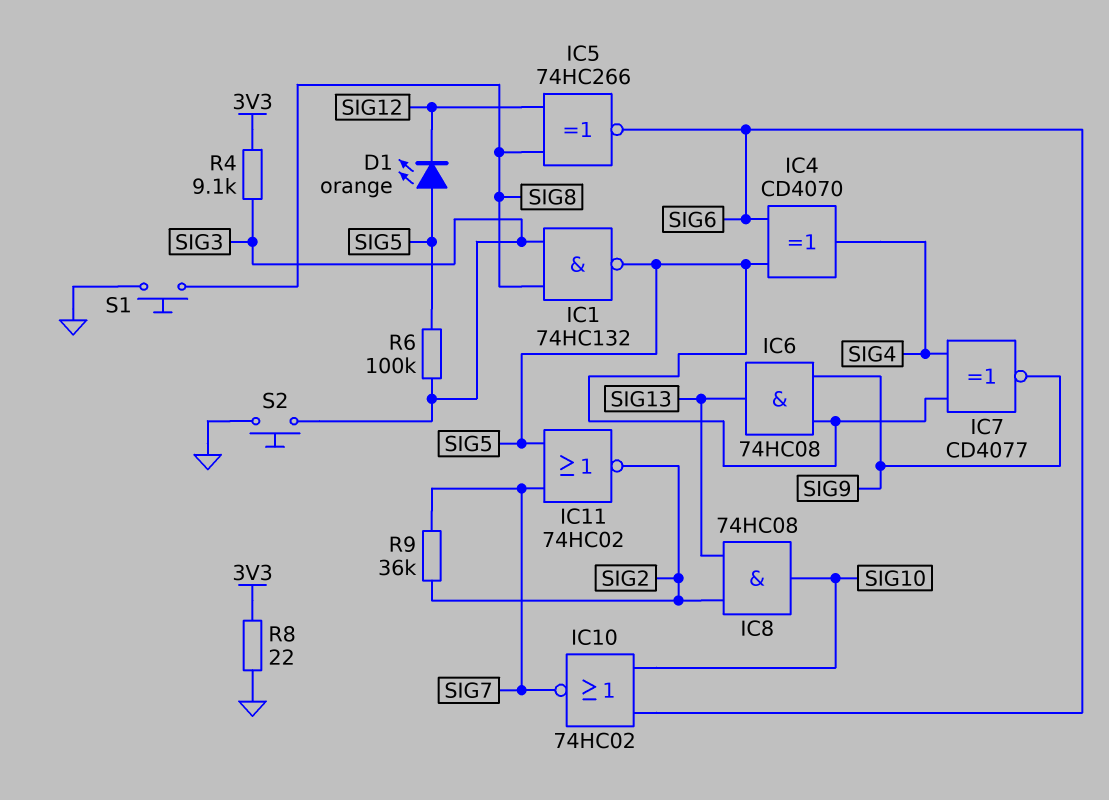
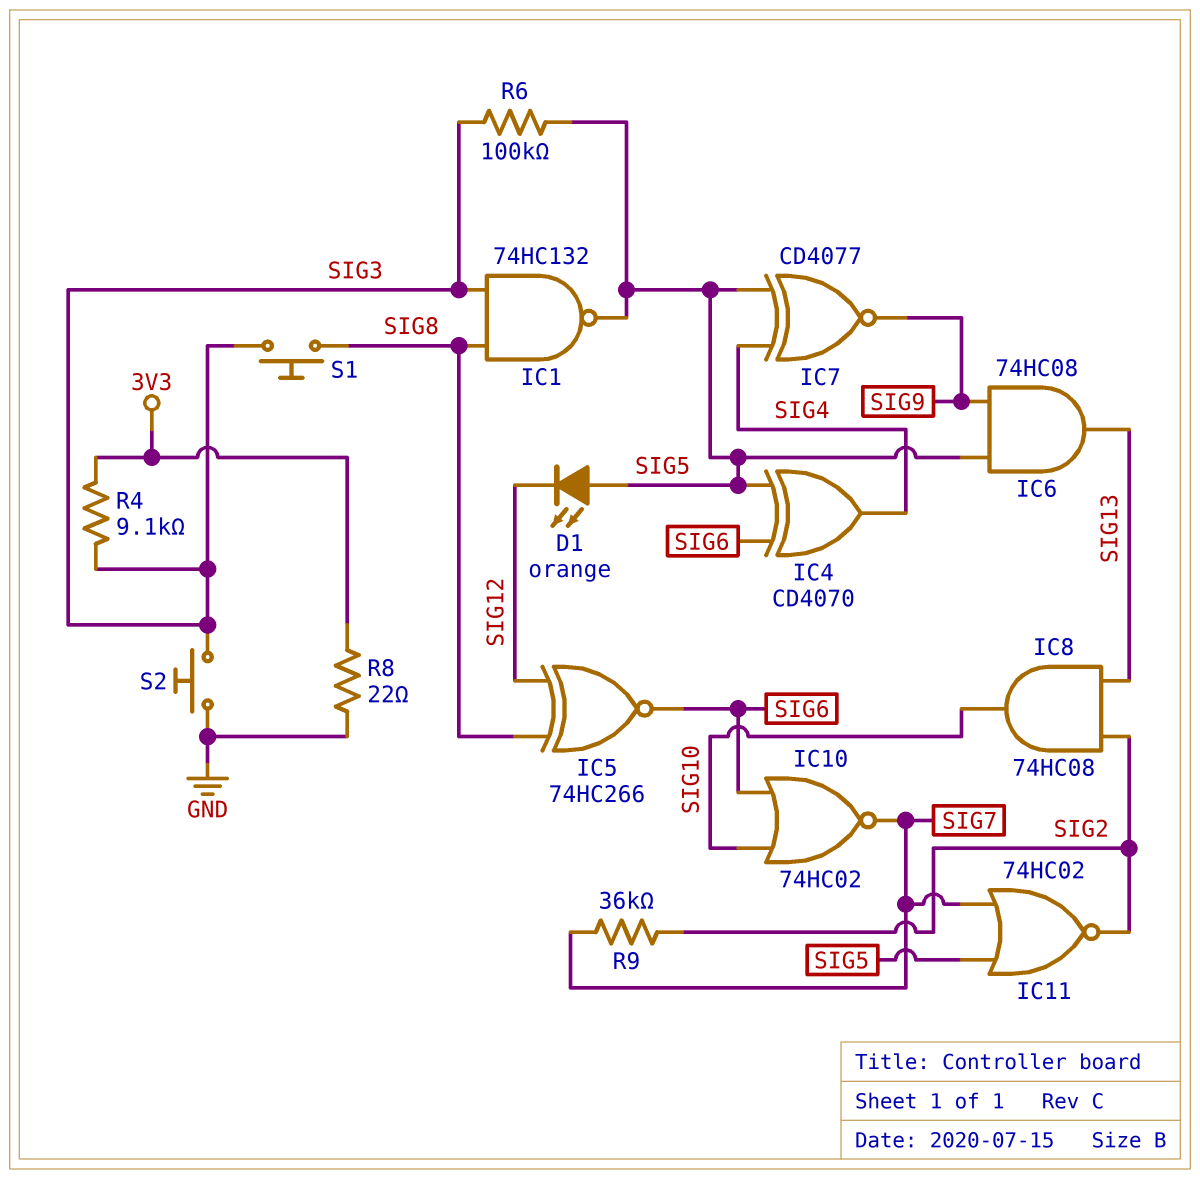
S1: button (GND, SIG8) -> button (SIG3, SIG8)

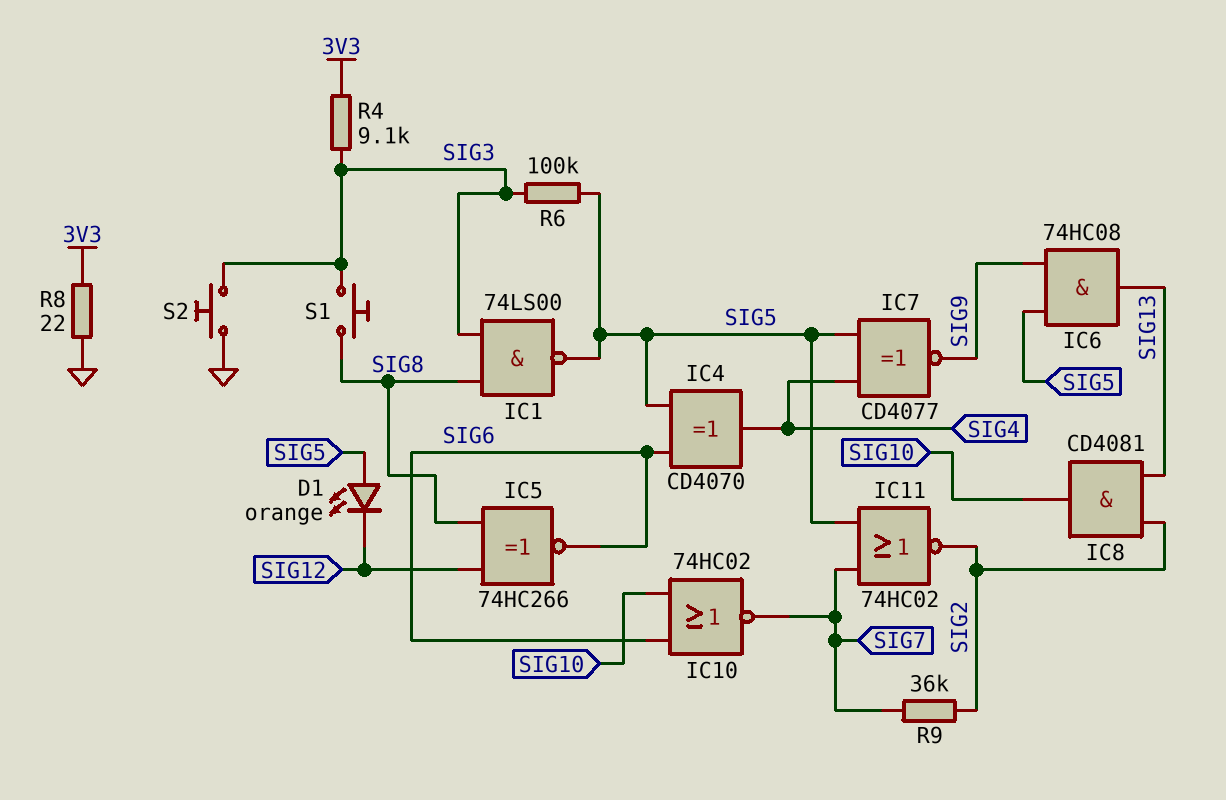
IC1: NAND 74HC132 (in SIG3, in SIG8, out SIG5) -> NAND 74LS00 (in SIG3, in SIG8, out SIG5)
IC8: AND 74HC08 (in SIG2, in SIG13, out SIG10) -> AND CD4081 (in SIG2, in SIG13, out SIG10)

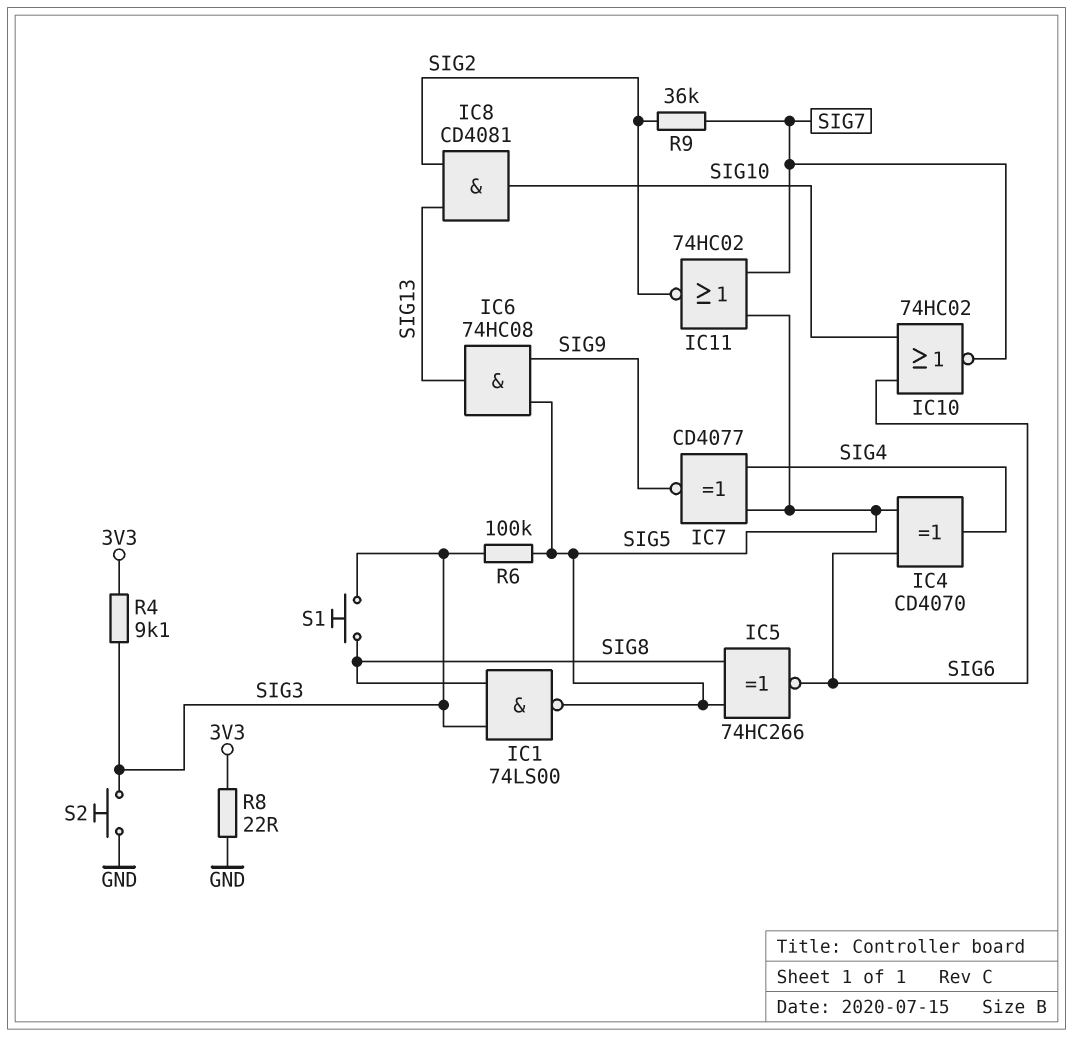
D1: LED orange (A SIG5, K SIG12) -> none
IC5: XNOR 74HC266 (in SIG8, in SIG12, out SIG6) -> XNOR 74HC266 (in SIG5, in SIG8, out SIG6)

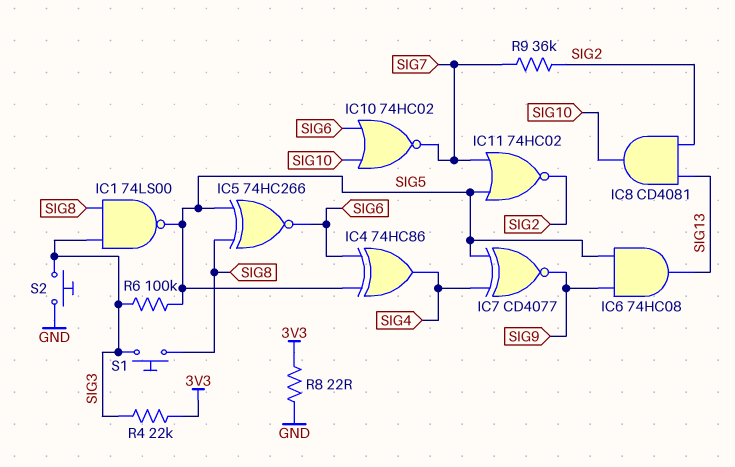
IC4: XOR CD4070 (in SIG5, in SIG6, out SIG4) -> XOR 74HC86 (in SIG5, in SIG6, out SIG4)
R4: 9.1k (3V3, SIG3) -> 22k (3V3, SIG3)

